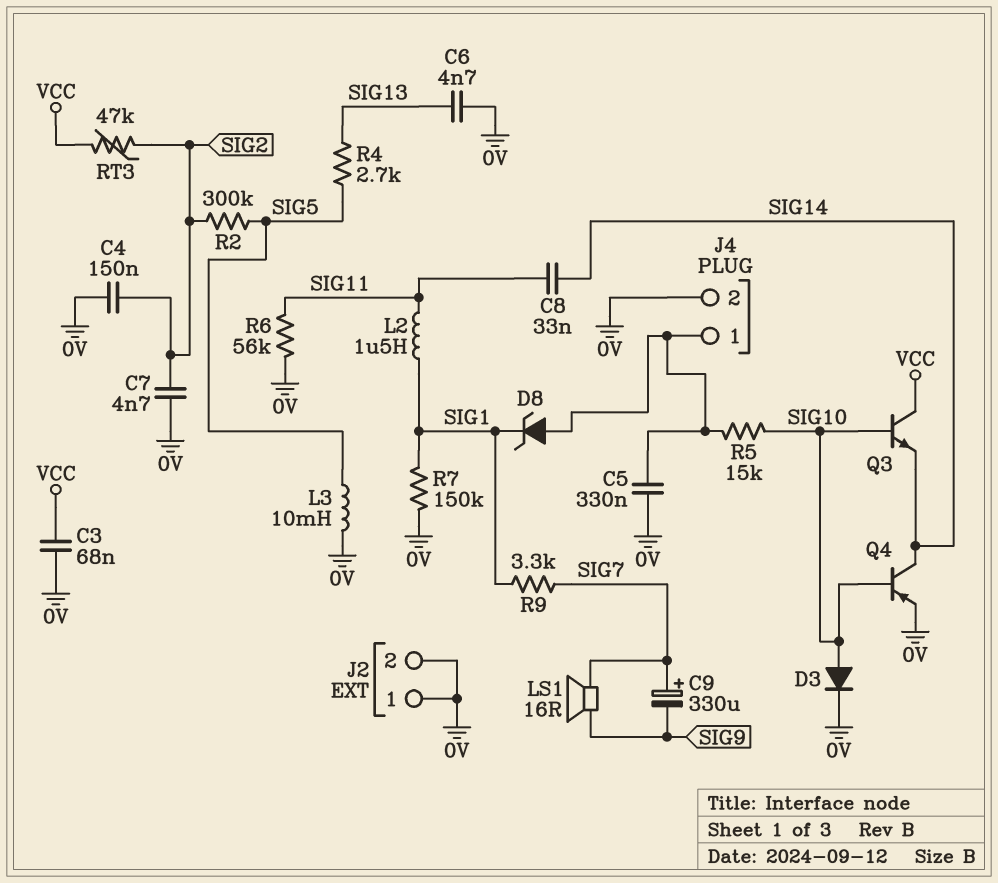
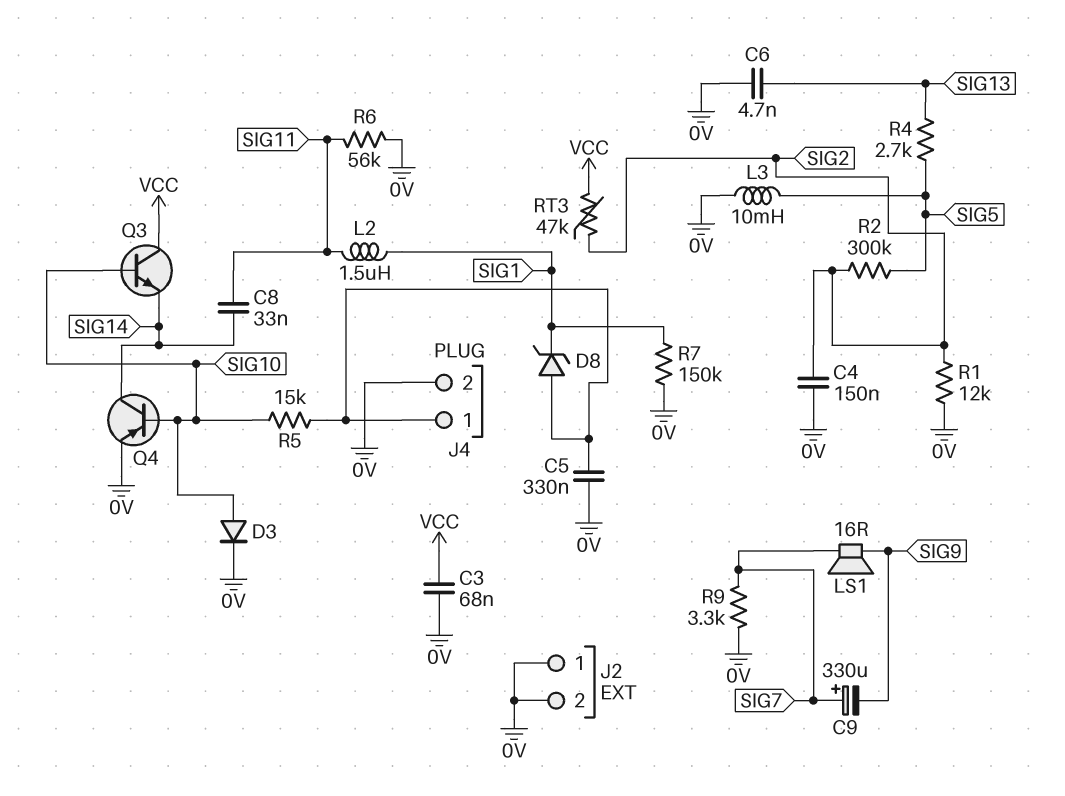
C7: 4.7nF (0V, SIG2) -> none
R1: none -> 12k (0V, SIG2)
R9: 3.3k (SIG1, SIG7) -> 3.3k (0V, SIG7)

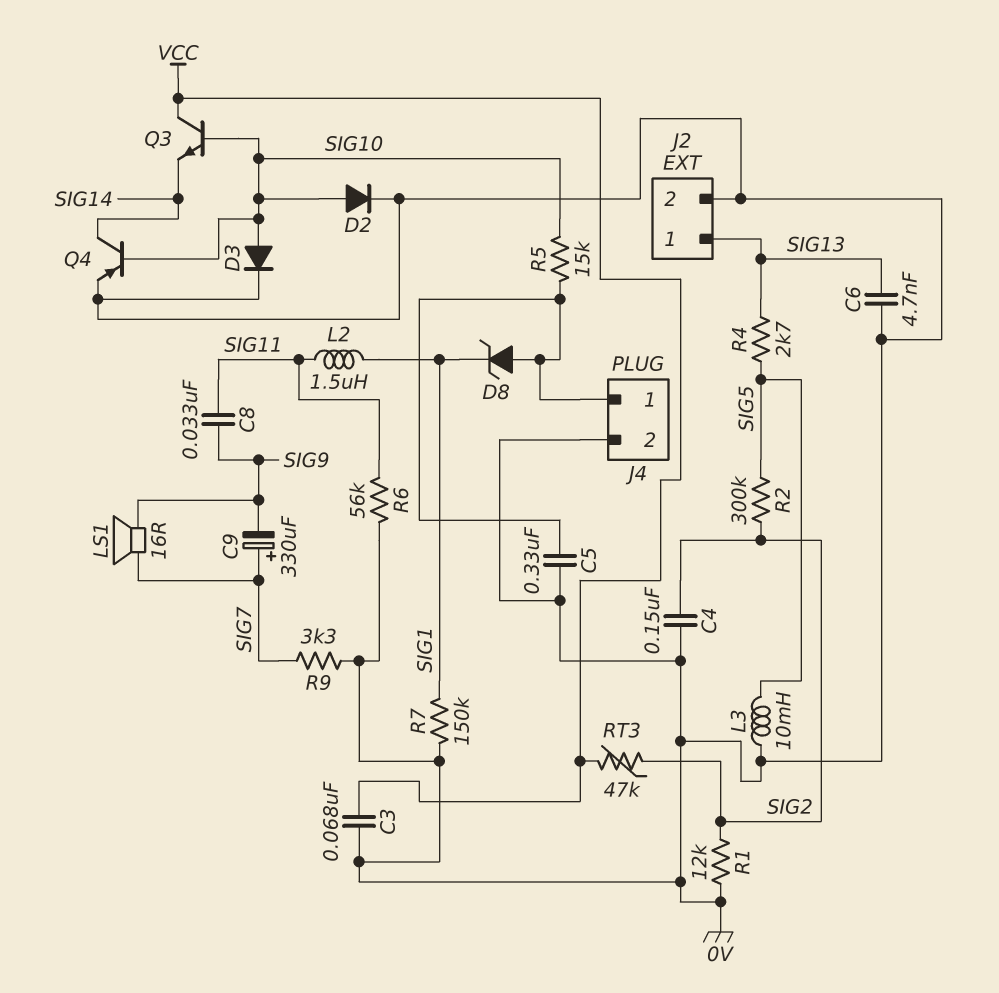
C8: 33nF (SIG11, SIG14) -> 33nF (SIG9, SIG11)
D2: none -> diode (A SIG10, K 0V)
J2 pin 1: 0V -> SIG13

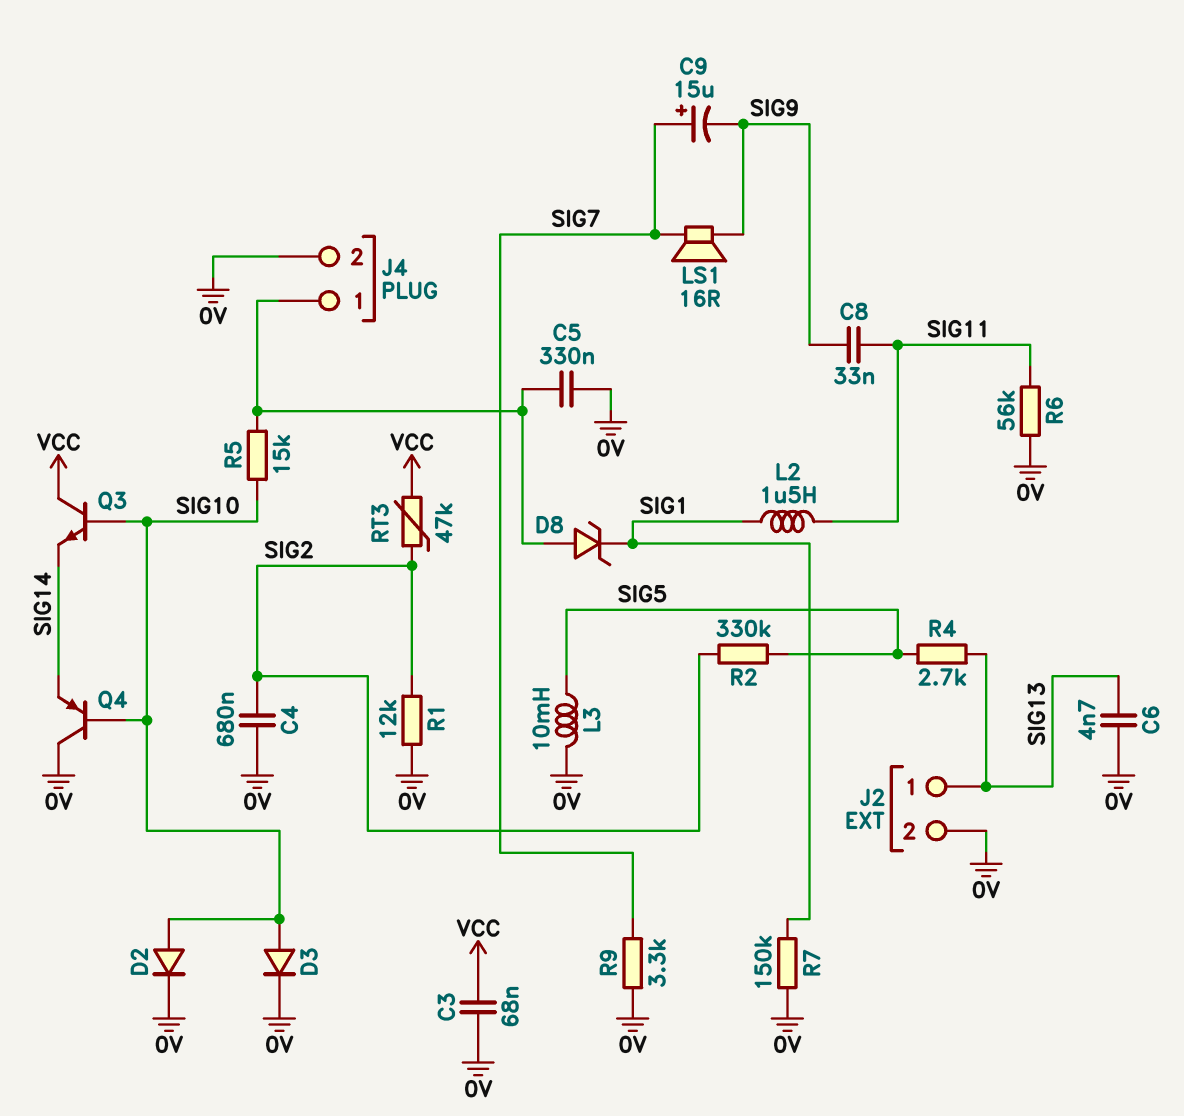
C4: 150nF (0V, SIG2) -> 680nF (0V, SIG2)
C9: 330uF (plus SIG7, minus SIG9) -> 15uF (plus SIG7, minus SIG9)
Q4: PNP (B SIG10, C SIG14, E 0V) -> PNP (B SIG10, C 0V, E SIG14)
R2: 300k (SIG2, SIG5) -> 330k (SIG2, SIG5)

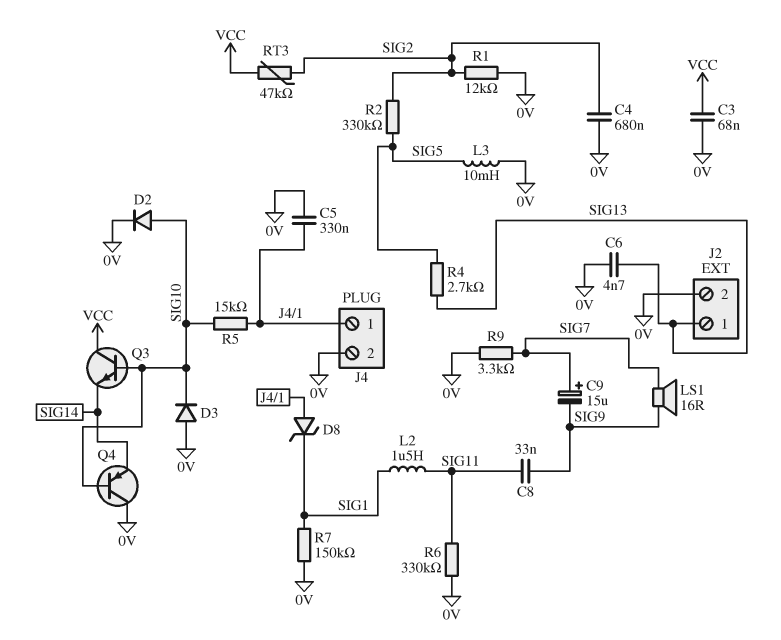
D3: diode (A SIG10, K 0V) -> diode (A 0V, K SIG10)
R6: 56k (0V, SIG11) -> 330k (0V, SIG11)

